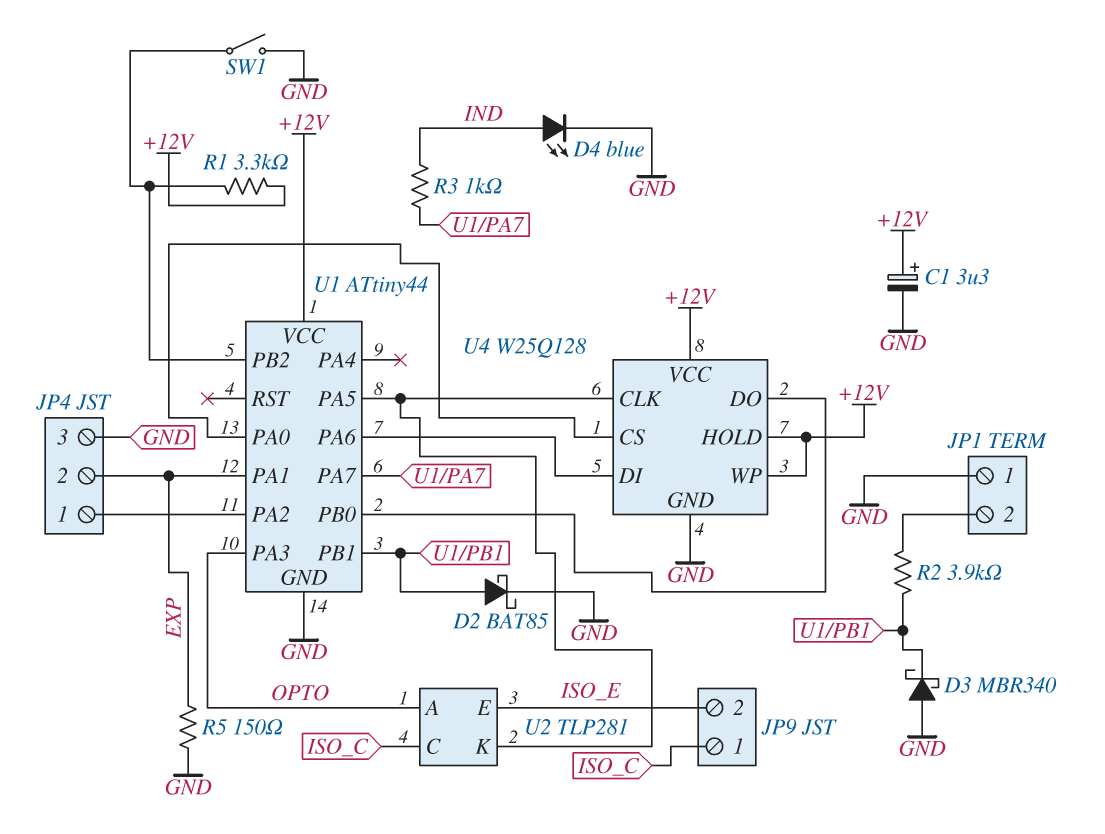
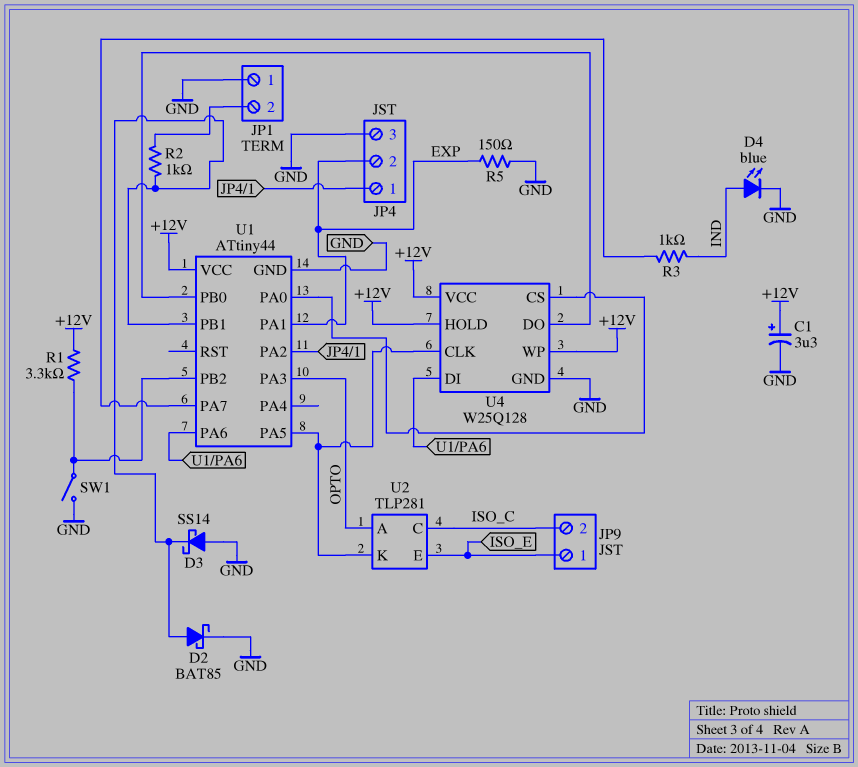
D3: schottky MBR340 (A GND, K U1/PB1) -> schottky SS14 (A GND, K U1/PB1)
JP9 pin 1: ISO_C -> ISO_E
JP9 pin 2: ISO_E -> ISO_C
R2: 3.9k (JP1/2, U1/PB1) -> 1k (JP1/2, U1/PB1)

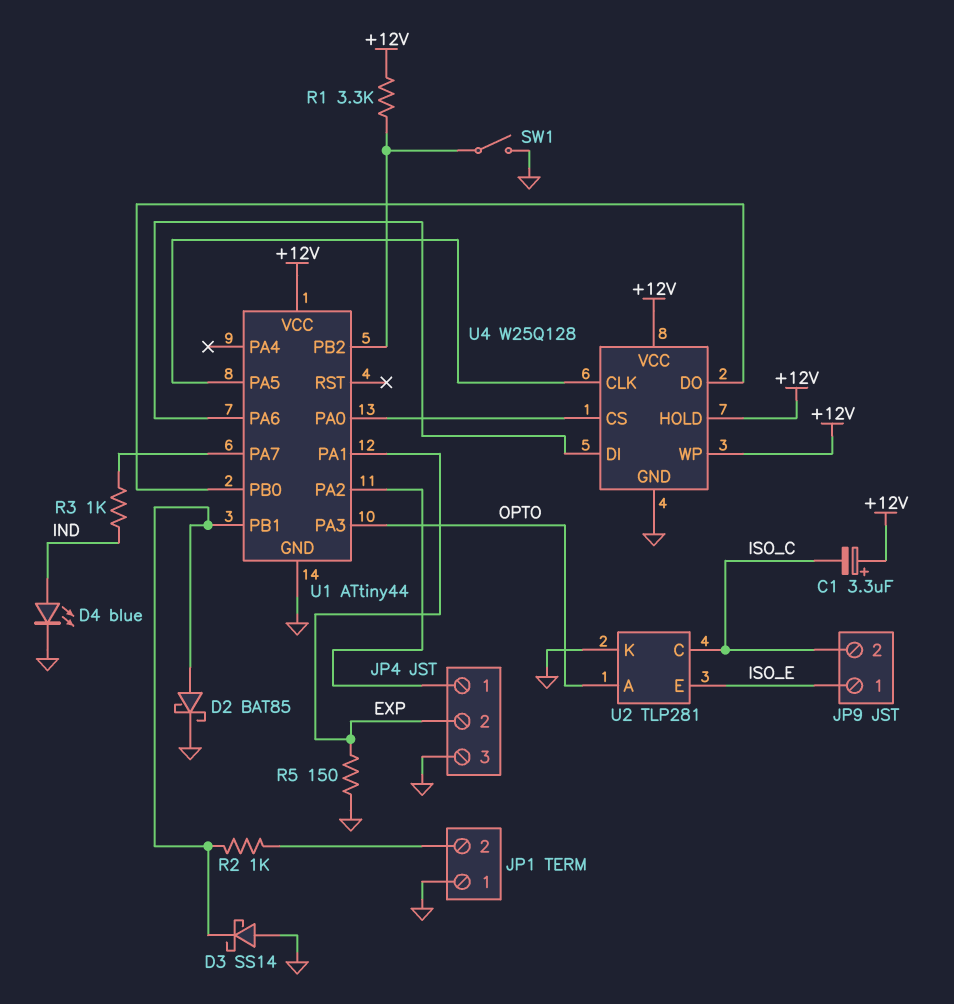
C1: 3.3uF (plus +12V, minus GND) -> 3.3uF (plus +12V, minus ISO_C)
U2 pin K: U1/PA5 -> GND

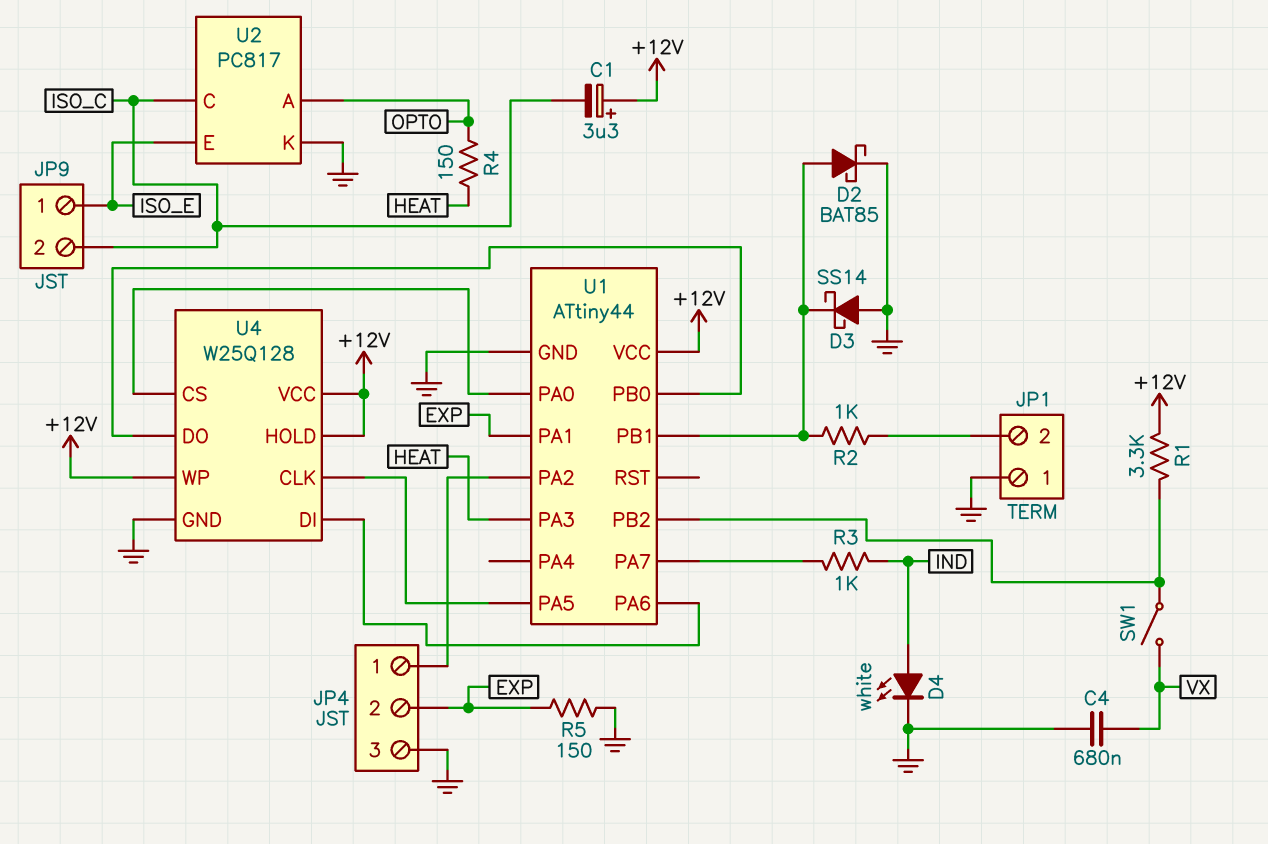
C4: none -> 680nF (GND, VX)
D4: LED blue (A IND, K GND) -> LED white (A IND, K GND)
R4: none -> 150 (HEAT, OPTO)
SW1: switch (GND, U1/PB2) -> switch (U1/PB2, VX)
U1 pin PA3: OPTO -> HEAT
U2: TLP281 -> PC817

